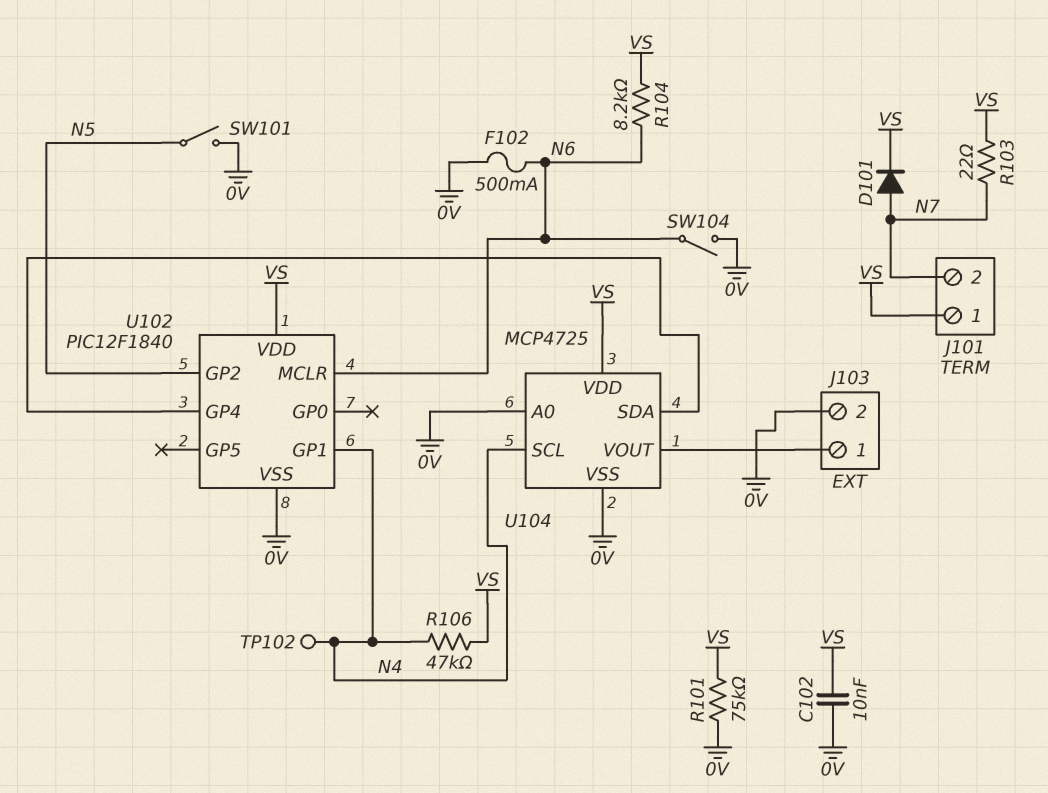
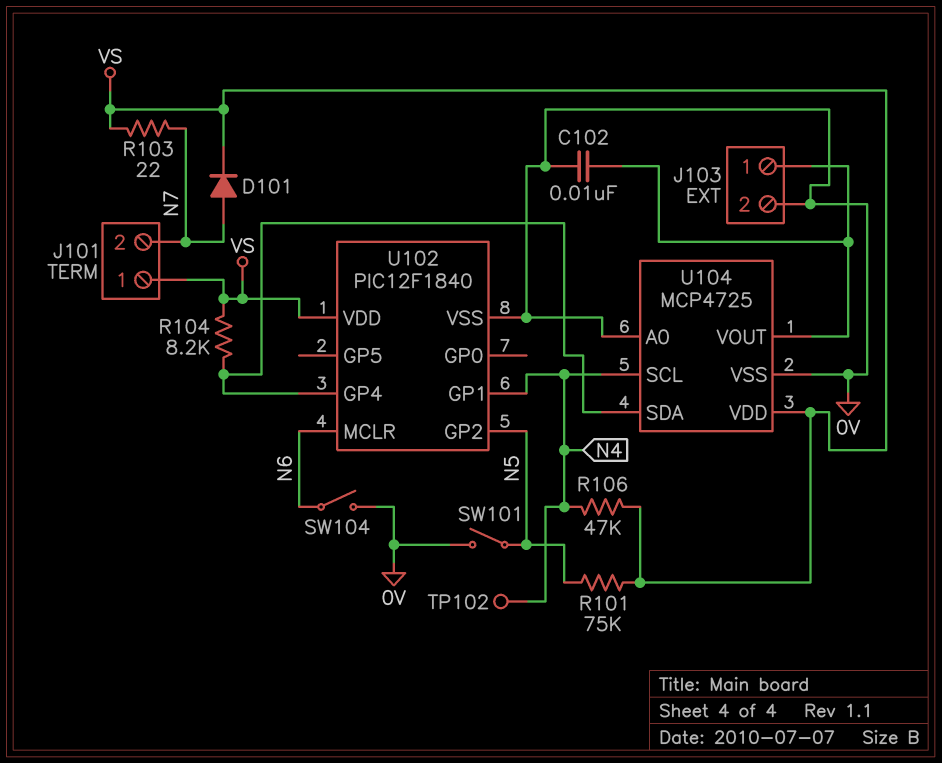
C102: 10nF (0V, VS) -> 10nF (0V, J103/1)
F102: 500mA (0V, N6) -> none
R101: 75k (0V, VS) -> 75k (N5, VS)
R104: 8.2k (N6, VS) -> 8.2k (U102/GP4, VS)

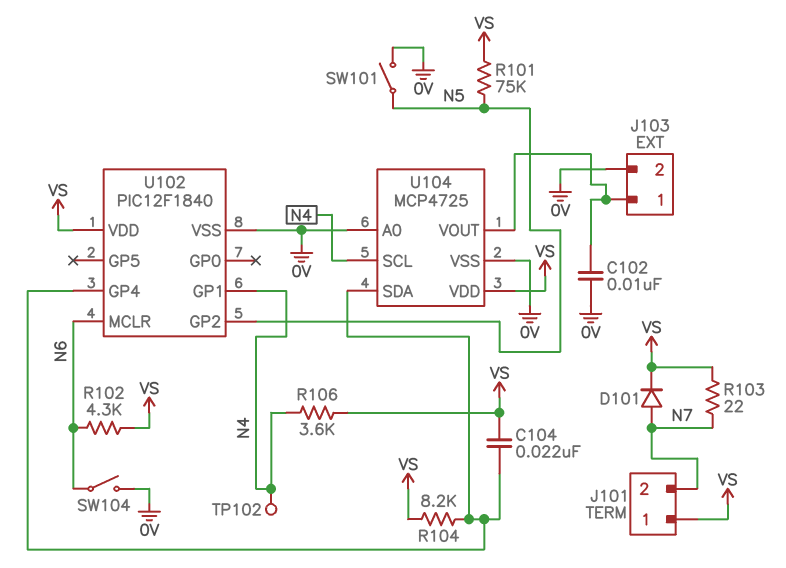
C104: none -> 22nF (U102/GP4, VS)
R102: none -> 4.3k (N6, VS)
R106: 47k (N4, VS) -> 3.6k (N4, VS)

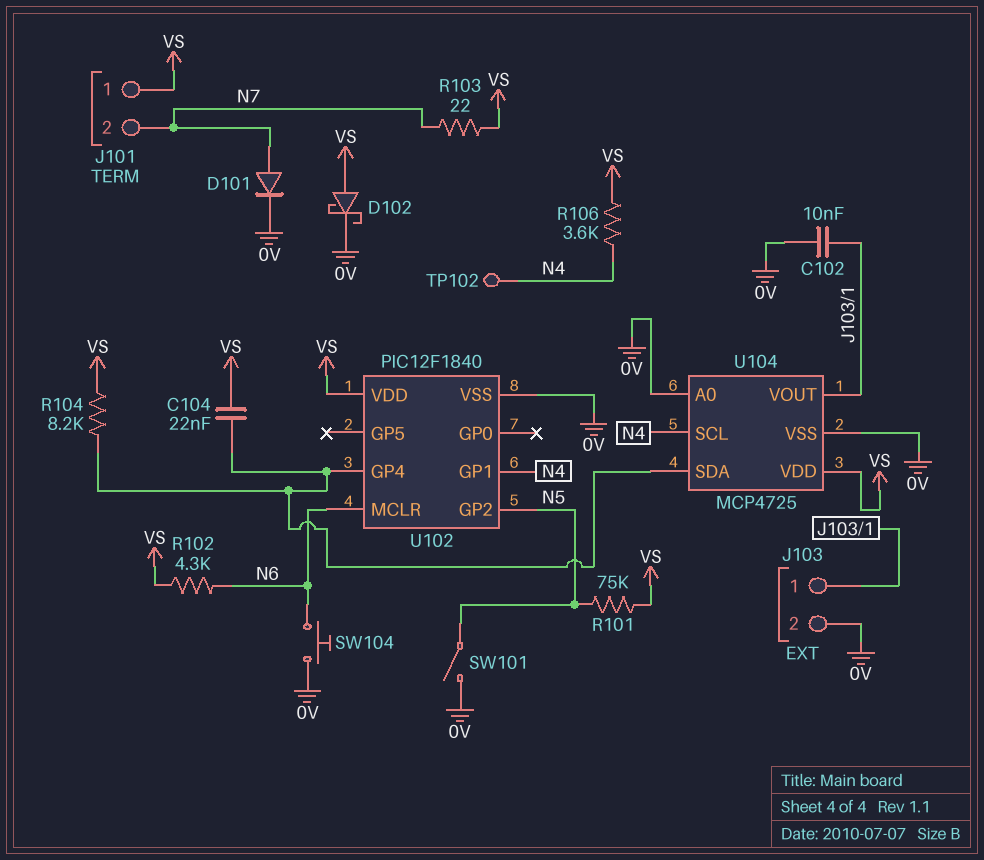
D101: diode (A N7, K VS) -> diode (A N7, K 0V)
D102: none -> schottky (A VS, K 0V)
SW104: switch (0V, N6) -> button (0V, N6)

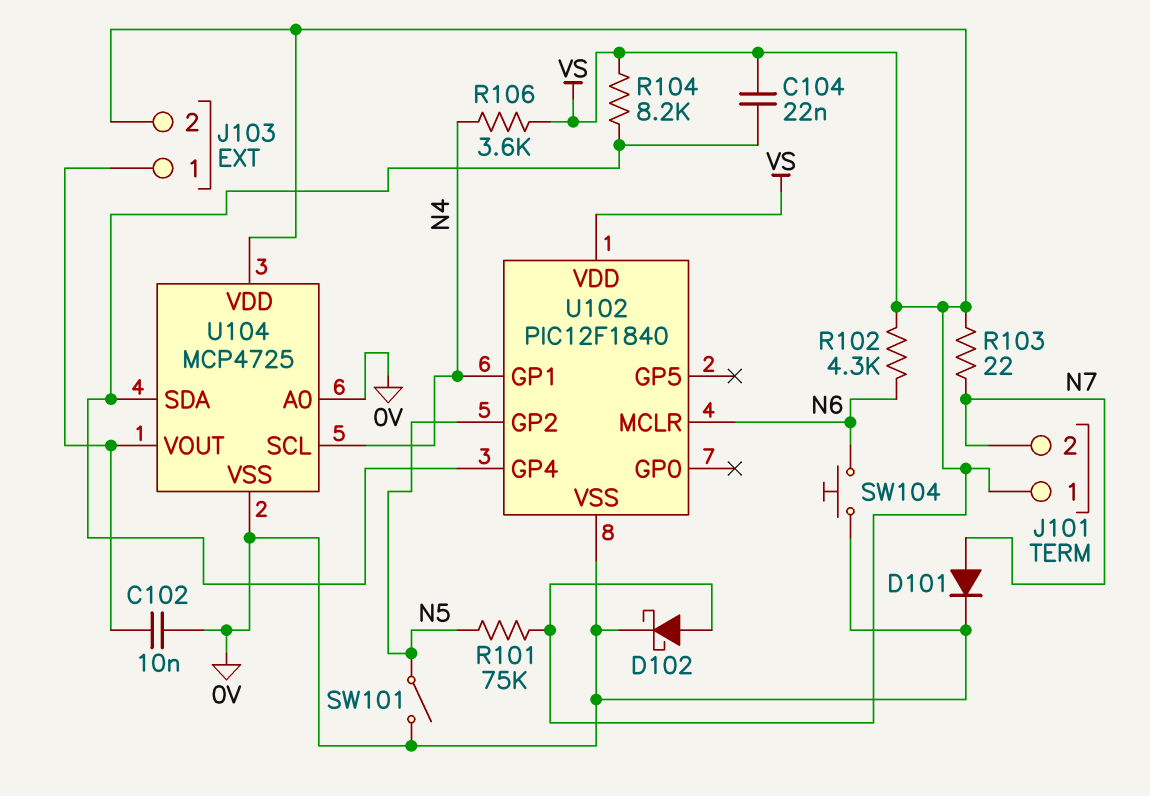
J103 pin 2: 0V -> VS
TP102: test point (N4) -> none

